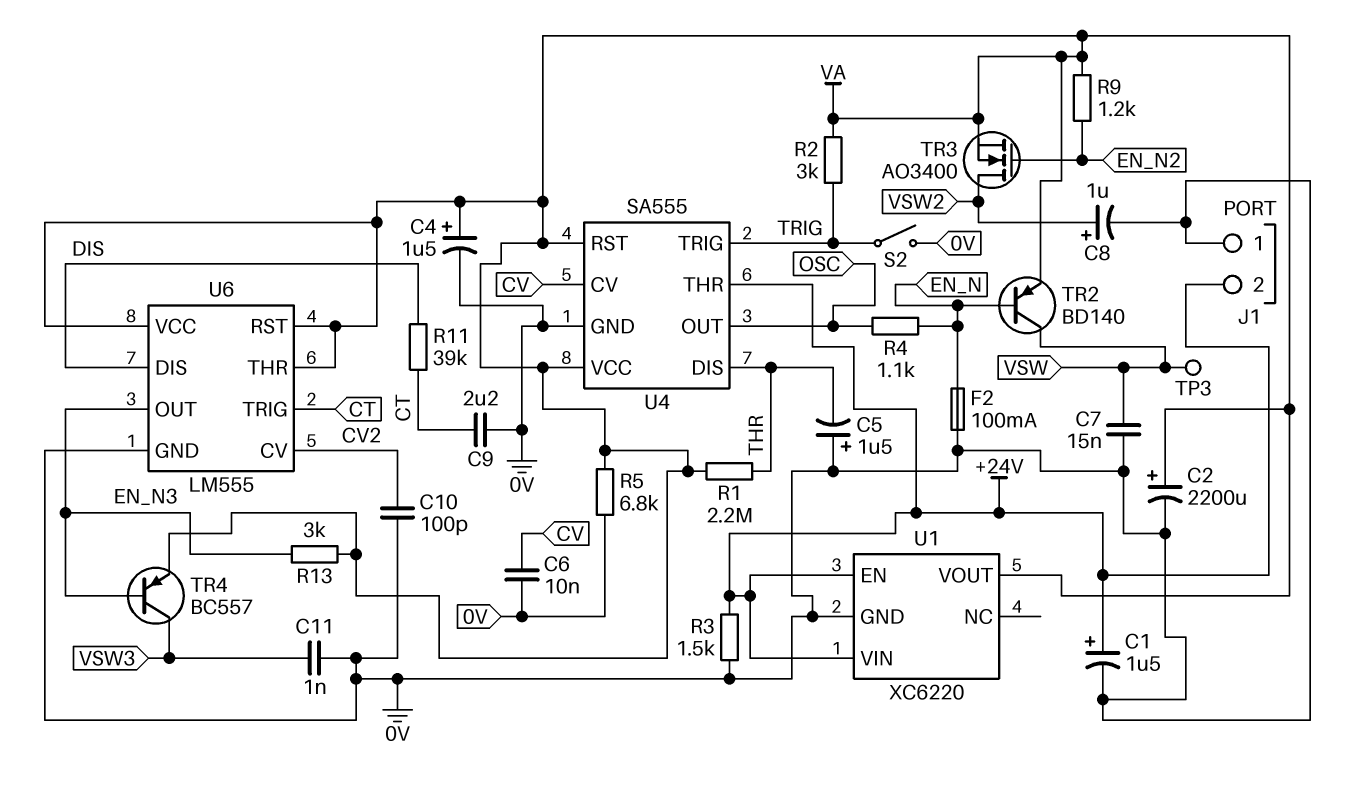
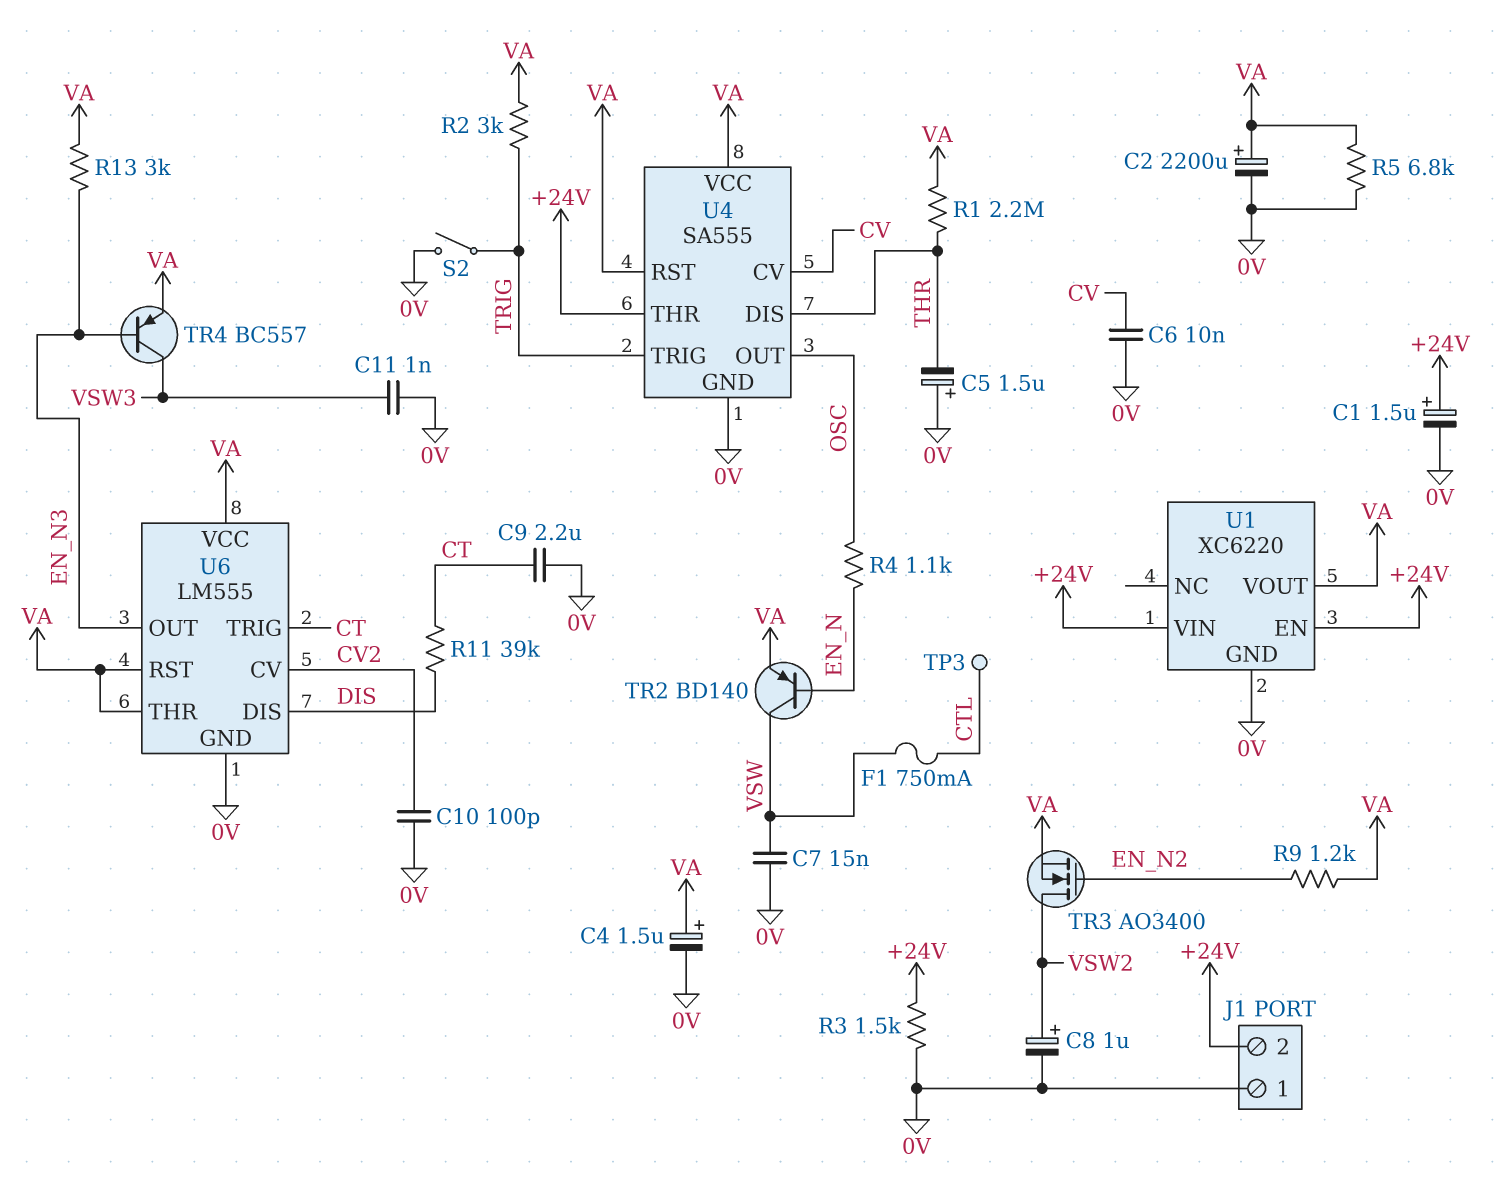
F1: none -> 750mA (CTL, VSW)
F2: 100mA (0V, EN_N) -> none
TP3: test point (VSW) -> test point (CTL)

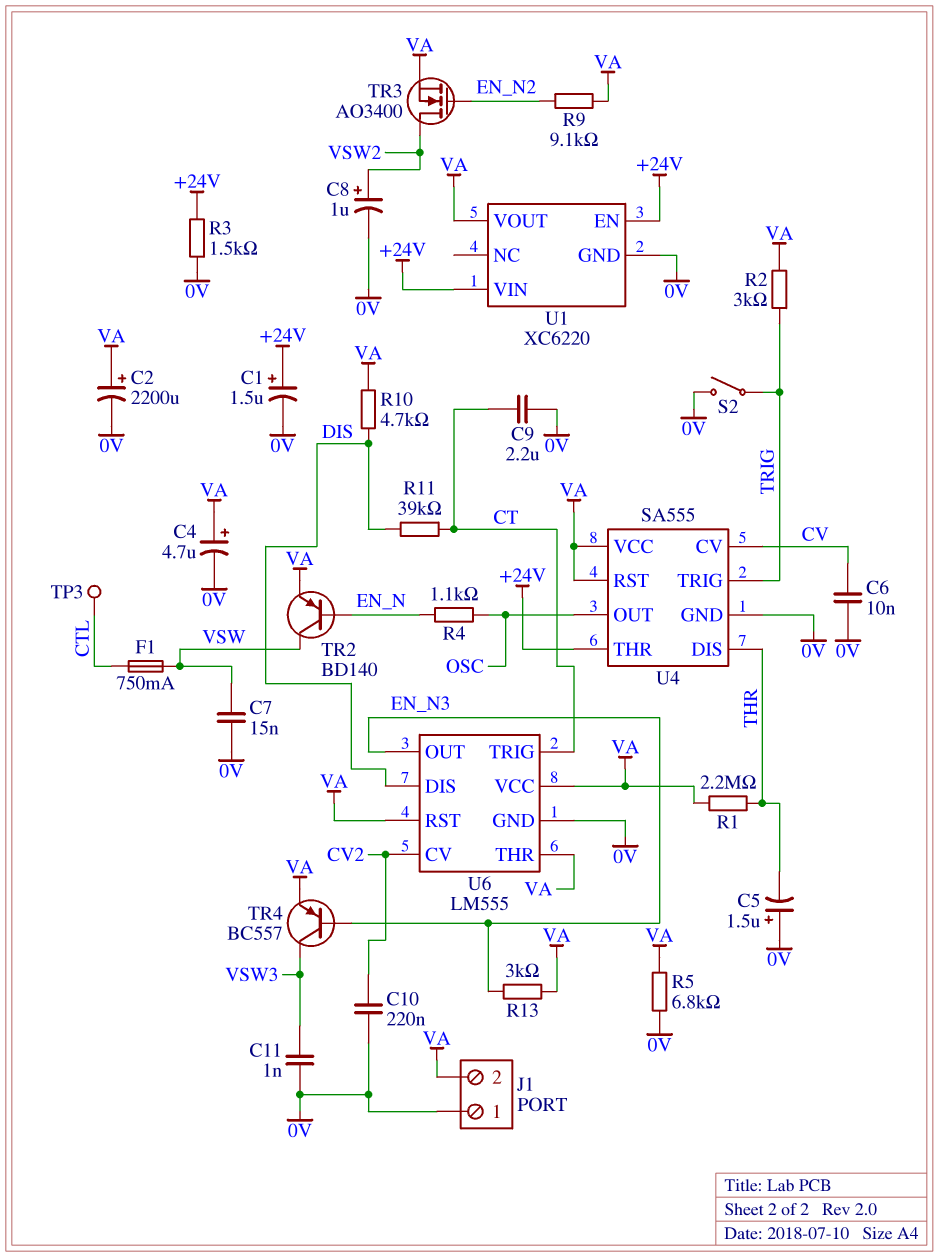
C4: 1.5uF (plus VA, minus 0V) -> 4.7uF (plus VA, minus 0V)
C10: 100pF (0V, CV2) -> 220nF (0V, CV2)
J1 pin 2: +24V -> VA
R9: 1.2k (EN_N2, VA) -> 9.1k (EN_N2, VA)
R10: none -> 4.7k (DIS, VA)

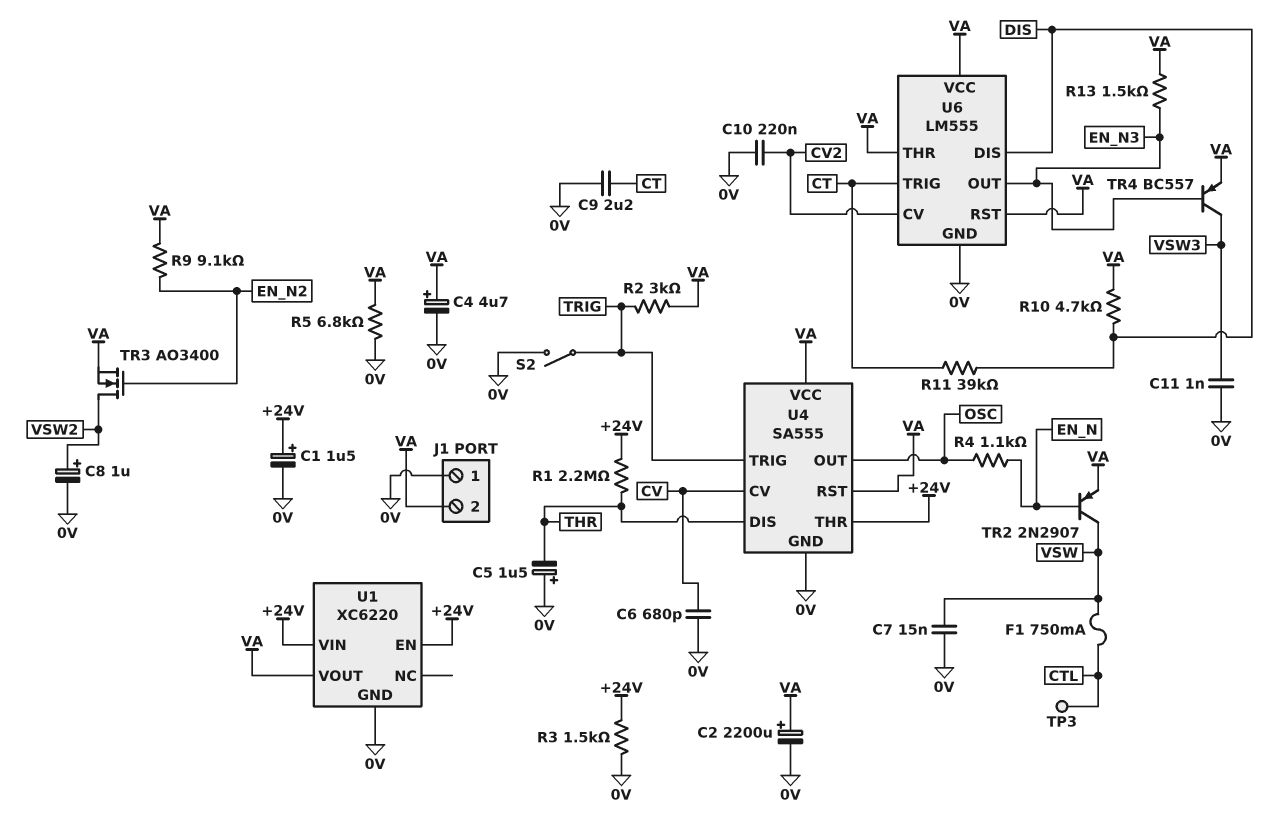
C6: 10nF (0V, CV) -> 680pF (0V, CV)
R1: 2.2M (THR, VA) -> 2.2M (+24V, THR)
R13: 3k (EN_N3, VA) -> 1.5k (EN_N3, VA)
TR2: PNP BD140 (B EN_N, C VSW, E VA) -> PNP 2N2907 (B EN_N, C VSW, E VA)

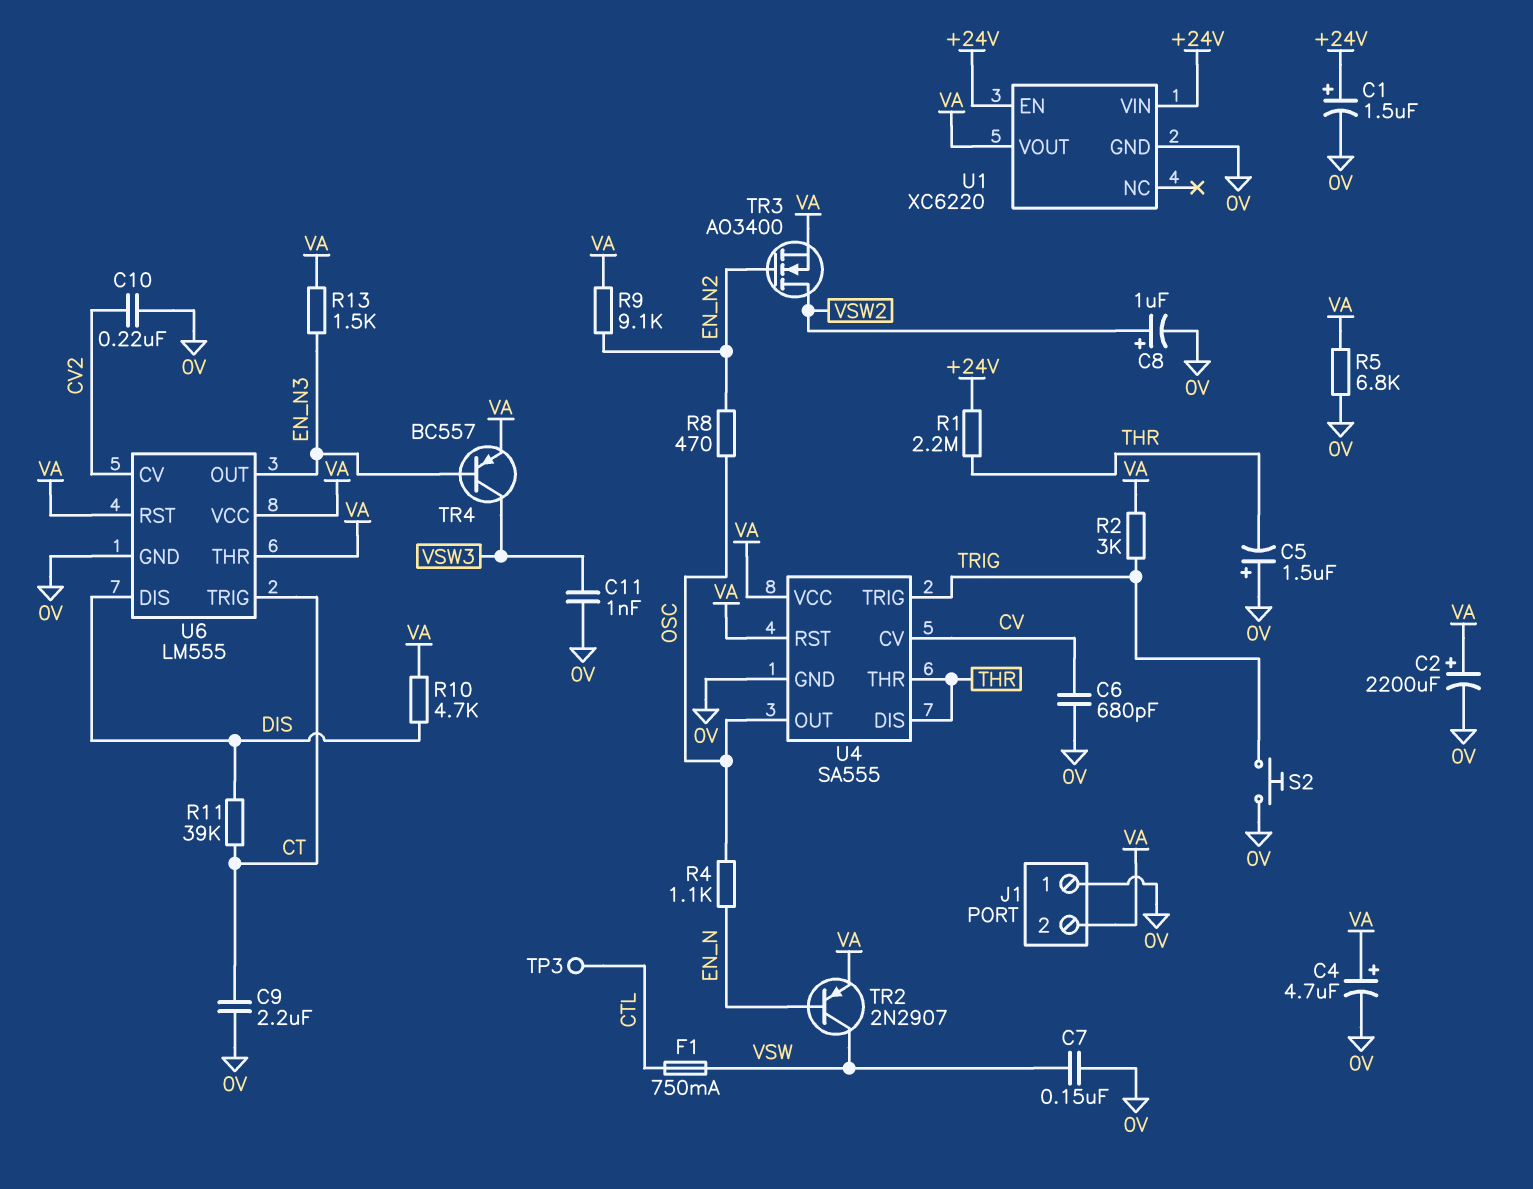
C7: 15nF (0V, VSW) -> 150nF (0V, VSW)
R3: 1.5k (+24V, 0V) -> none
R8: none -> 470 (EN_N2, OSC)
S2: switch (0V, TRIG) -> button (0V, TRIG)
U4 pin THR: +24V -> THR

